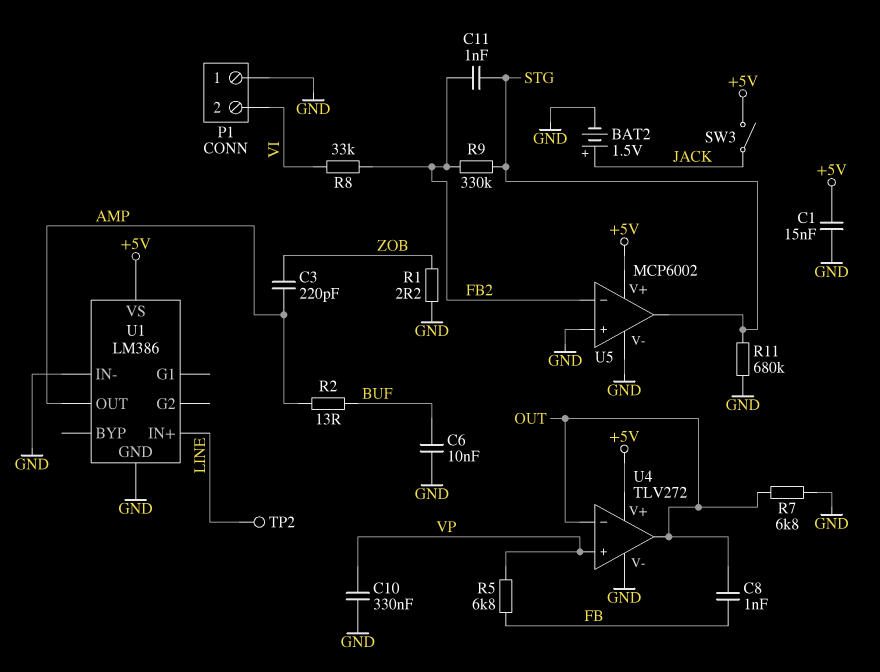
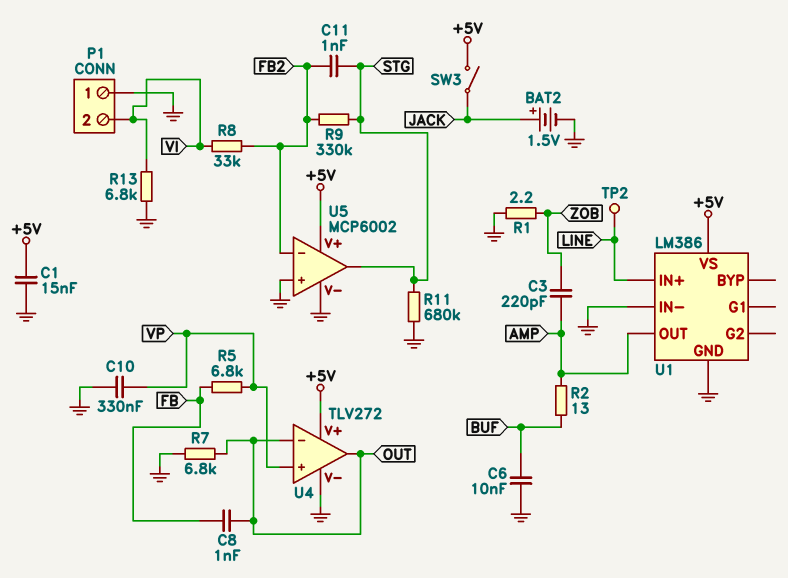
R13: none -> 6.8k (GND, VI)

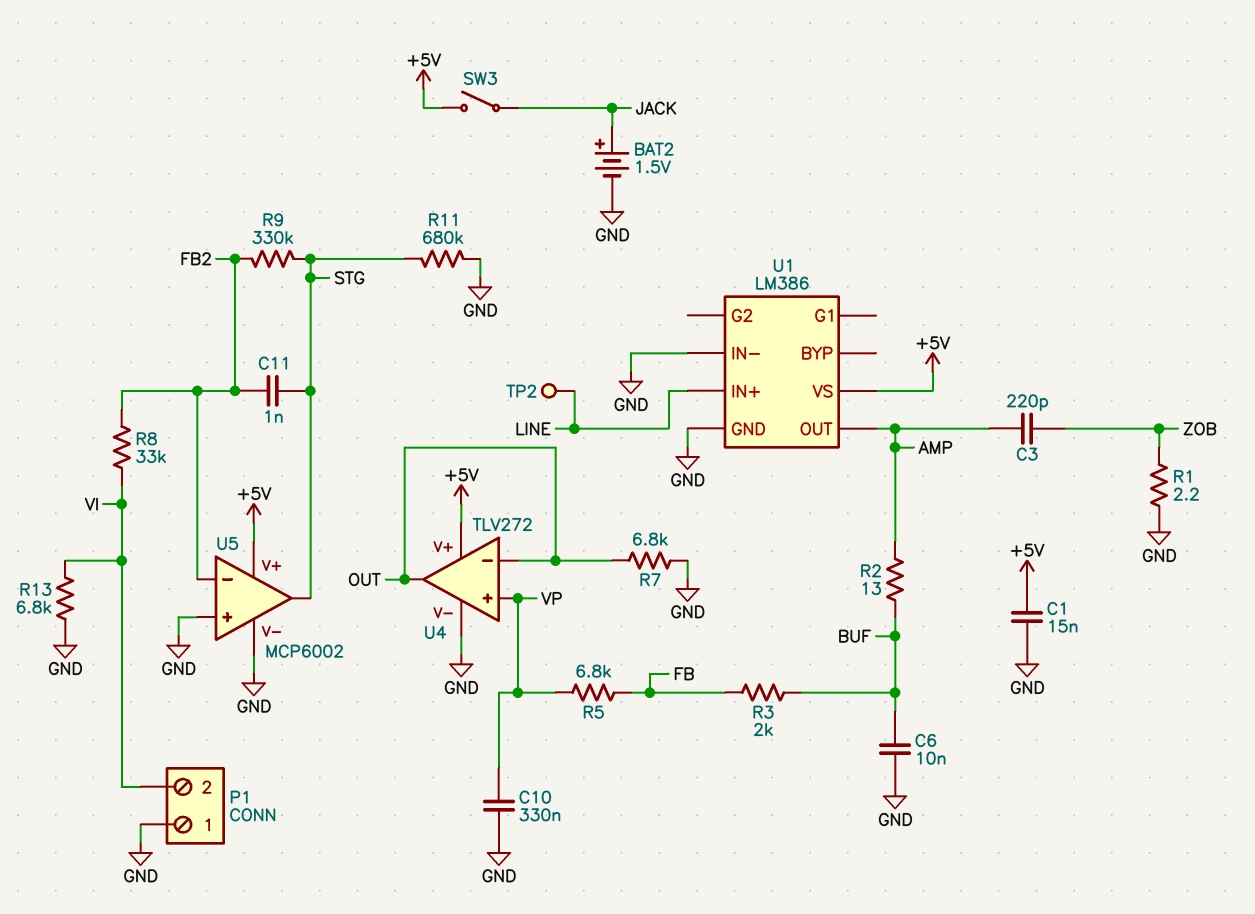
C8: 1nF (FB, OUT) -> none
R3: none -> 2k (BUF, FB)

